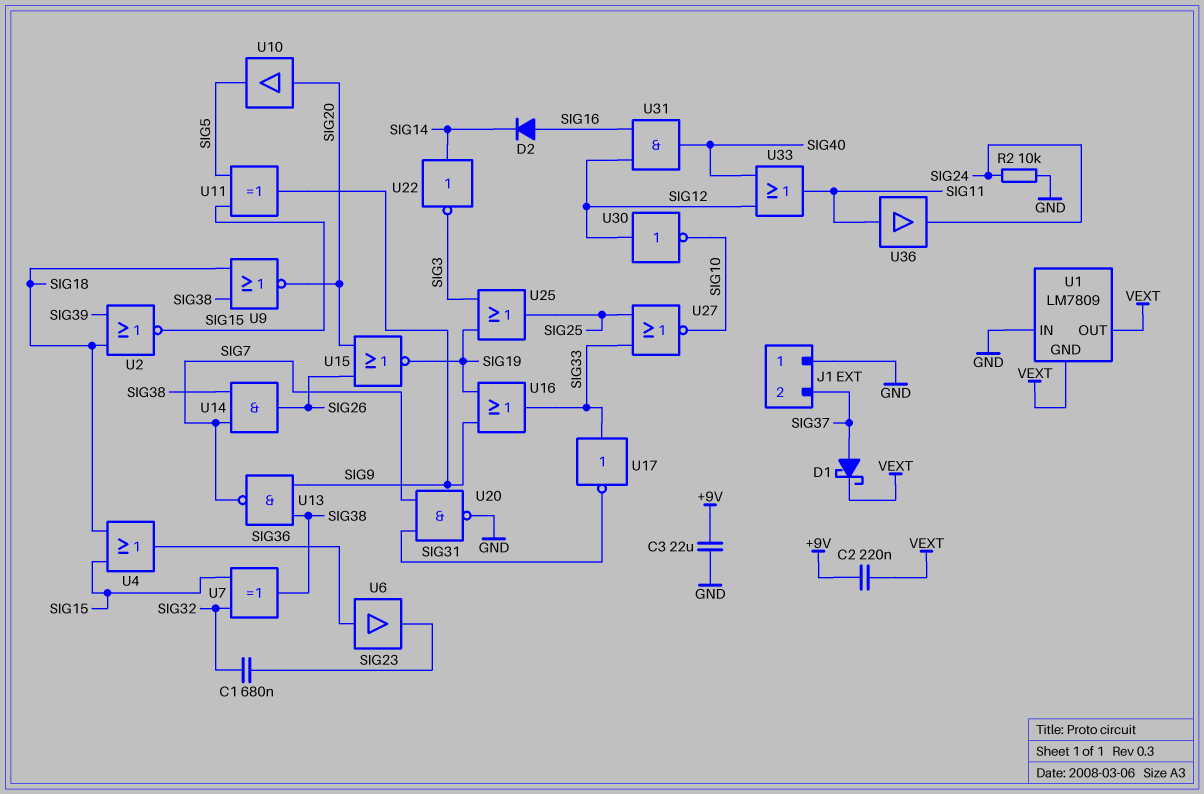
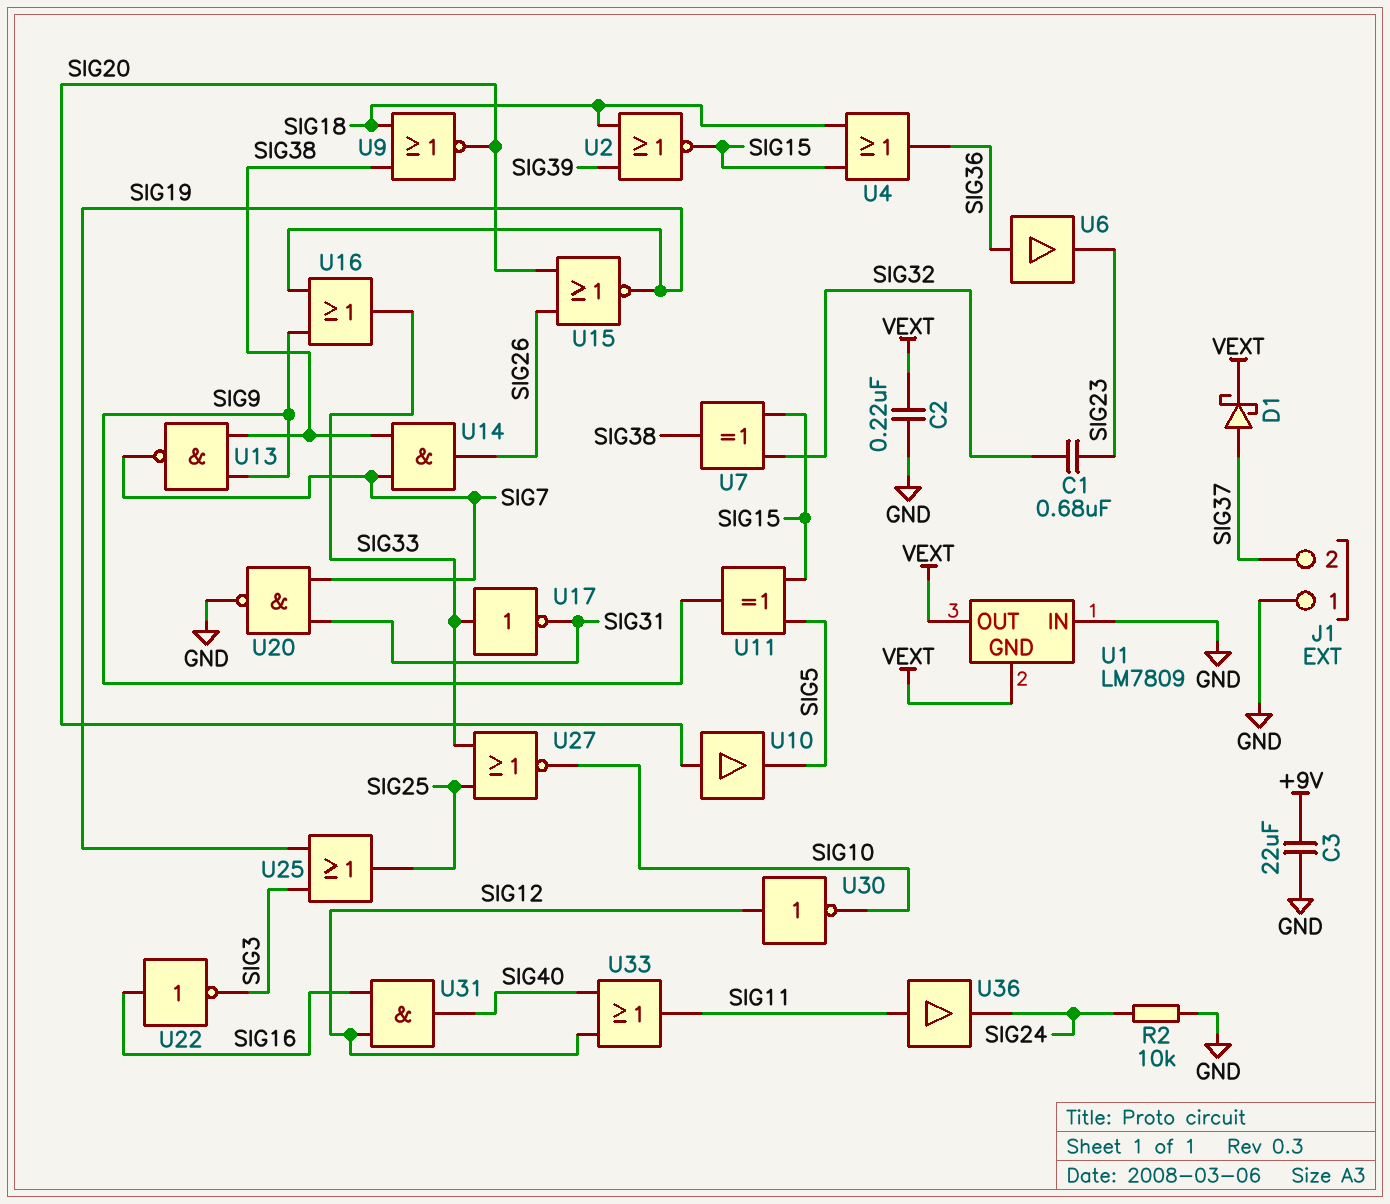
C2: 220nF (+9V, VEXT) -> 220nF (GND, VEXT)
D2: diode (A SIG16, K SIG14) -> none
U22: NOT (in SIG14, out SIG3) -> NOT (in SIG16, out SIG3)

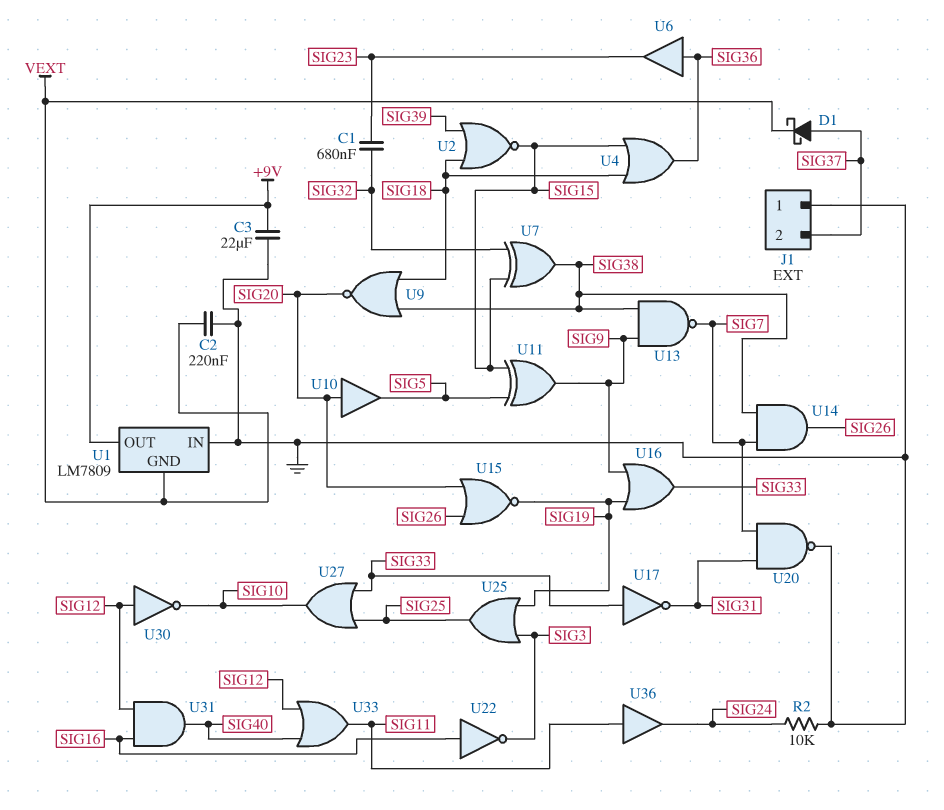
U1 pin OUT: VEXT -> +9V
U27: NOR (in SIG25, in SIG33, out SIG10) -> OR (in SIG25, in SIG33, out SIG10)

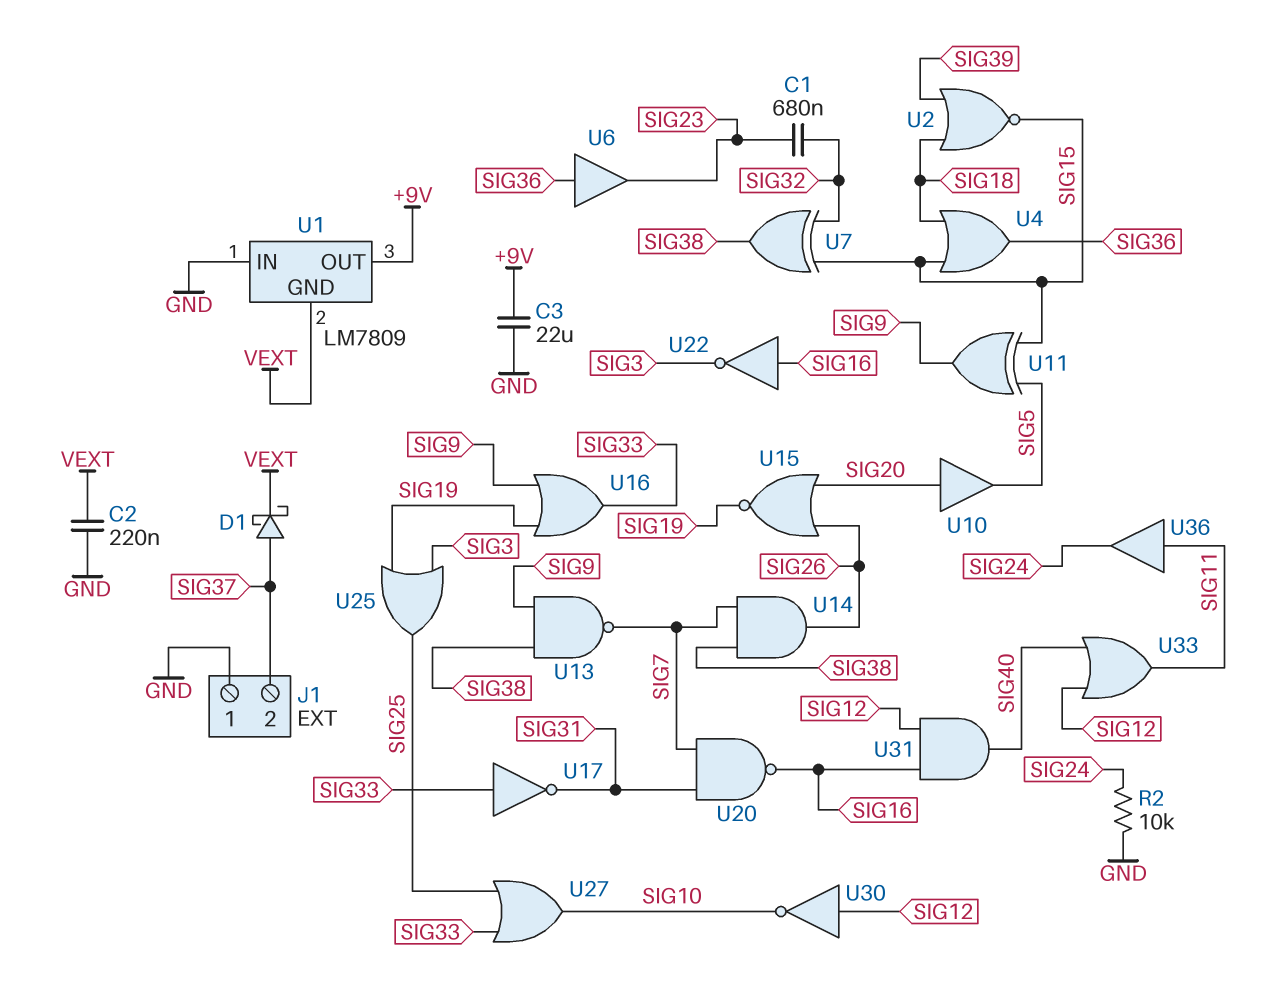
U9: NOR (in SIG18, in SIG38, out SIG20) -> none
U20: NAND (in SIG7, in SIG31, out GND) -> NAND (in SIG7, in SIG31, out SIG16)

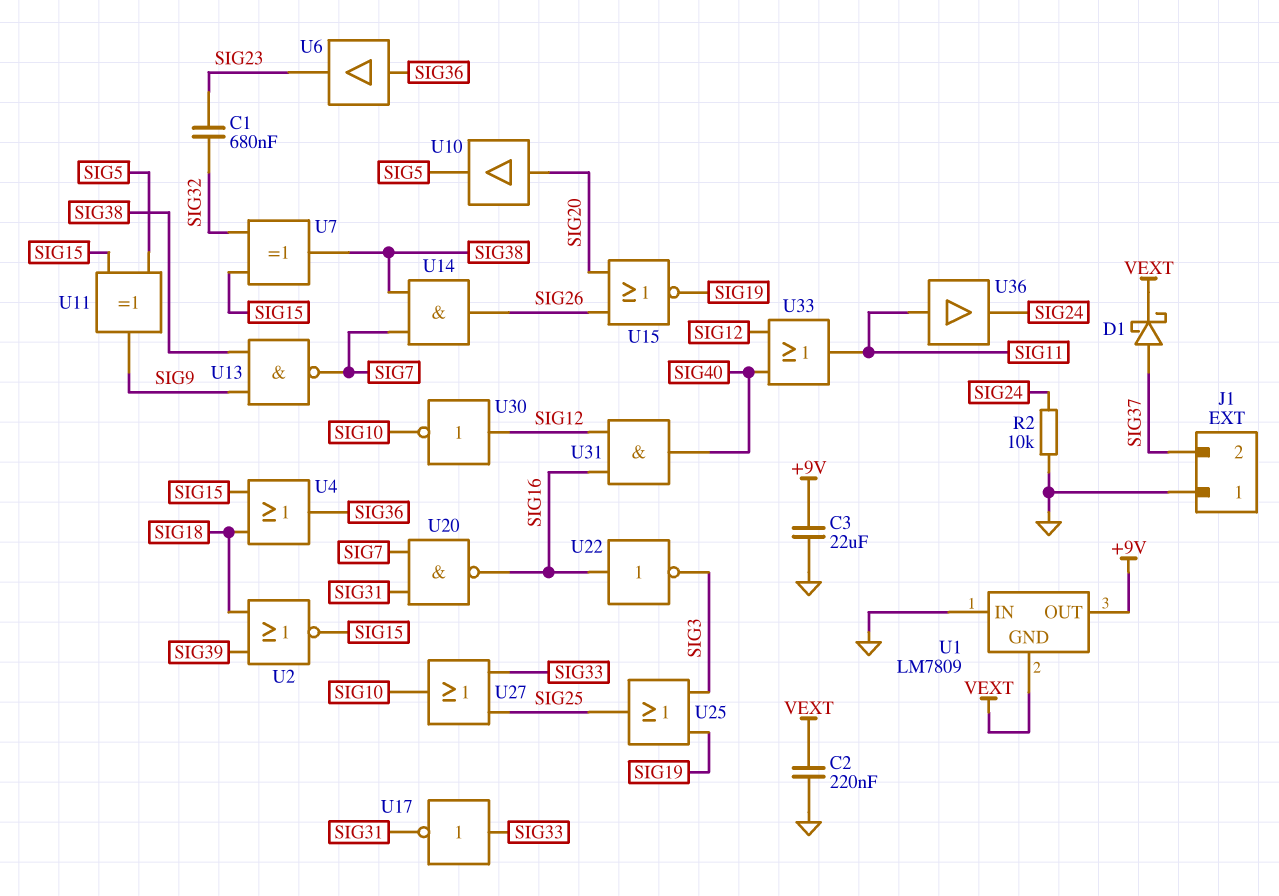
U16: OR (in SIG9, in SIG19, out SIG33) -> none

